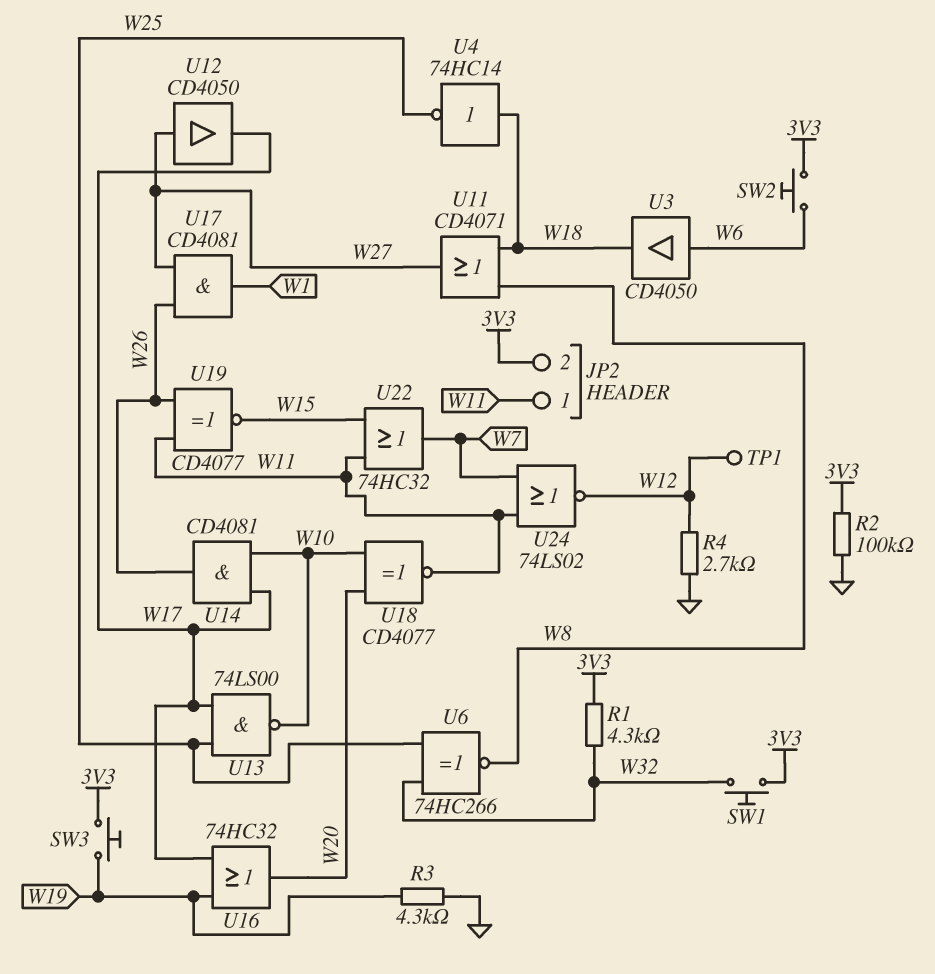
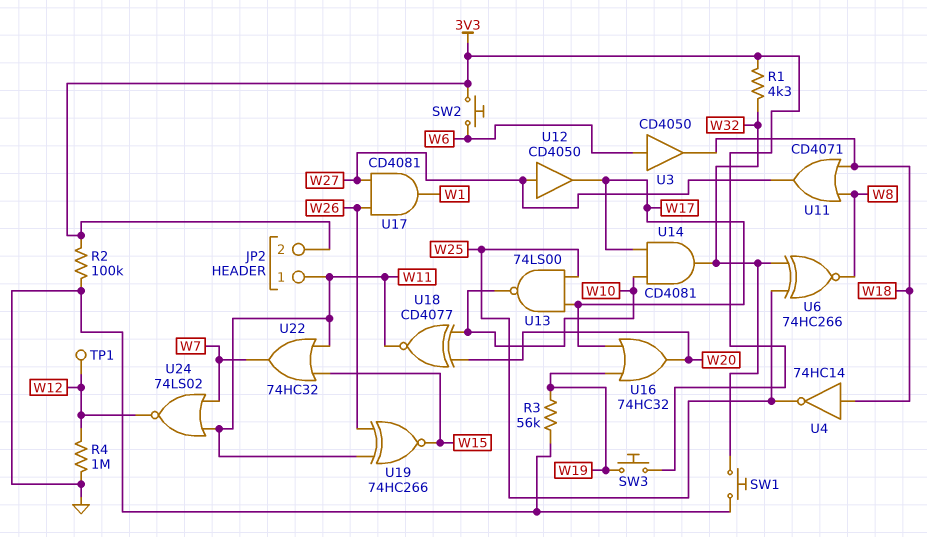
R3: 4.3k (GND, W19) -> 56k (GND, W19)
R4: 2.7k (GND, W12) -> 1M (GND, W12)
SW1: button (3V3, W32) -> button (GND, W32)
U14: AND CD4081 (in W10, in W17, out W26) -> AND CD4081 (in W10, in W17, out W32)
U19: XNOR CD4077 (in W11, in W26, out W15) -> XNOR 74HC266 (in W11, in W26, out W15)

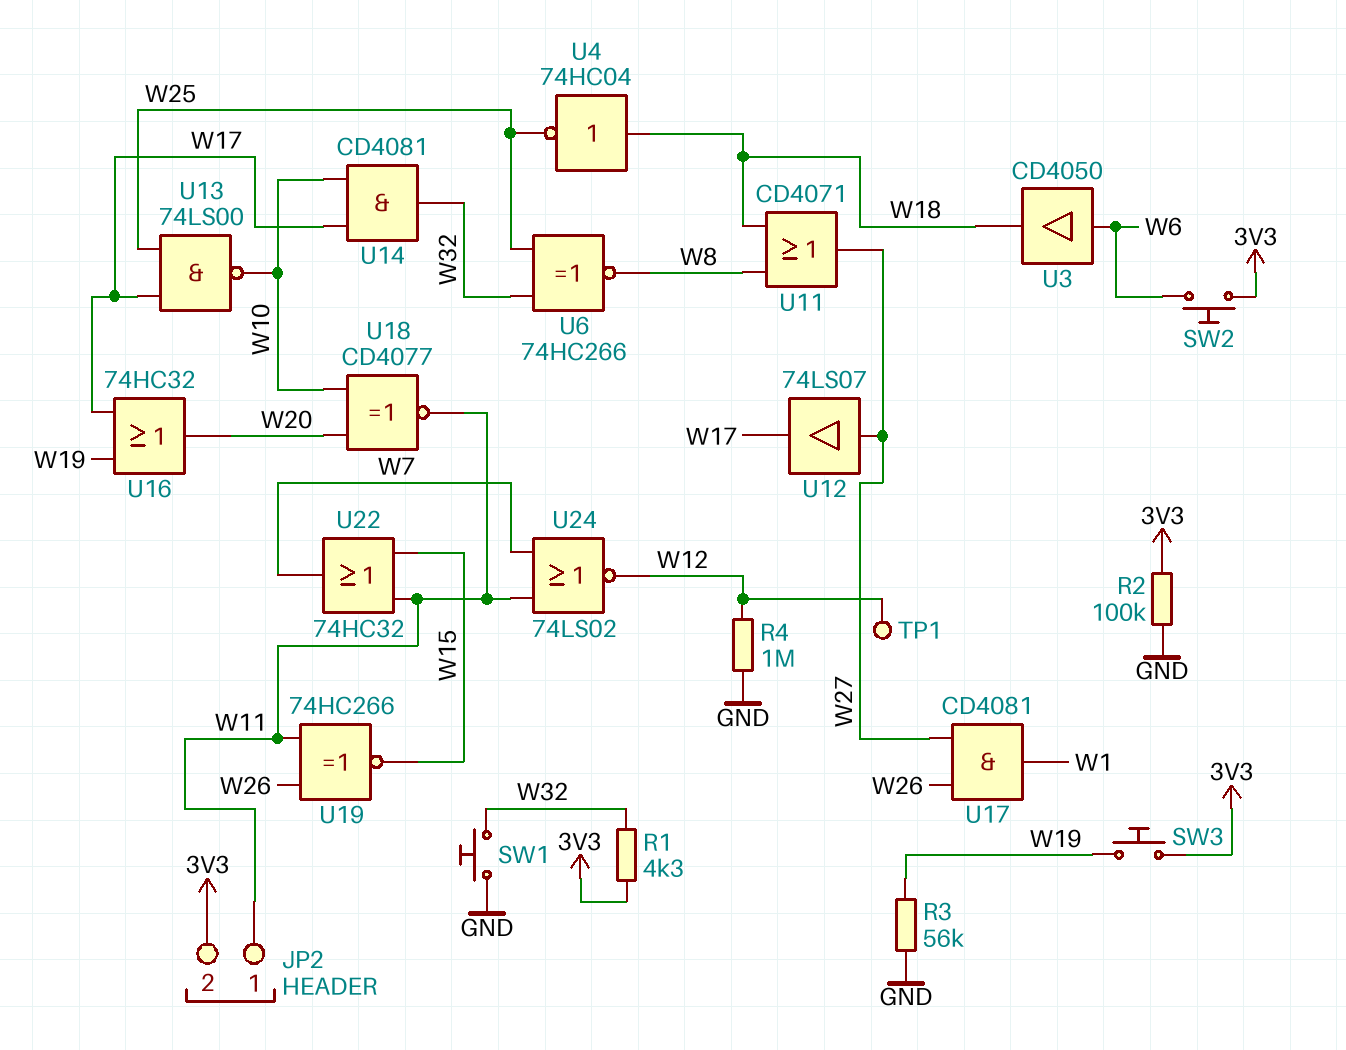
U4: NOT 74HC14 (in W18, out W25) -> NOT 74HC04 (in W18, out W25)
U12: buffer CD4050 (in W27, out W17) -> buffer 74LS07 (in W27, out W17)

